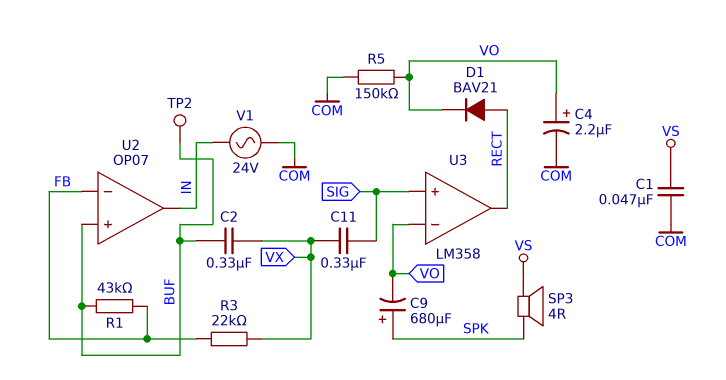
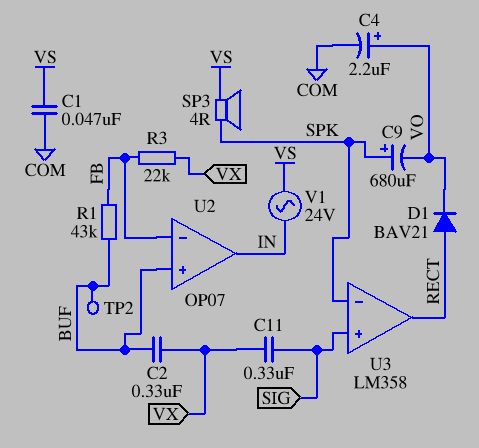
R5: 150k (COM, VO) -> none
U3 pin in-: VO -> SPK
V1: AC 24V (COM, IN) -> AC 24V (IN, VS)

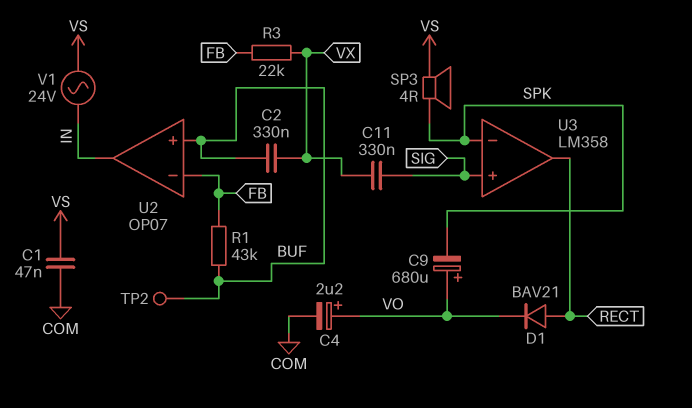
C9: 680uF (plus SPK, minus VO) -> 680uF (plus VO, minus SPK)

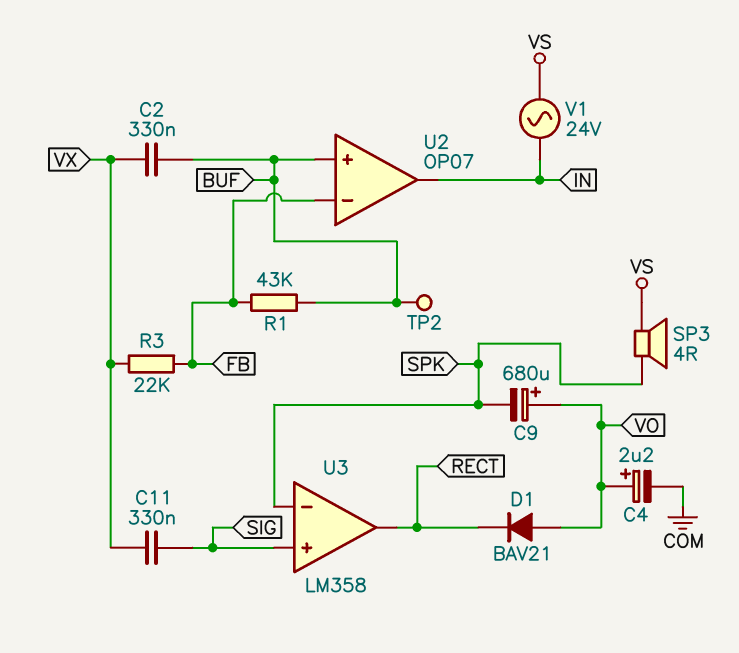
C1: 47nF (COM, VS) -> none
D1: diode BAV21 (A RECT, K VO) -> diode BAV21 (A VO, K RECT)

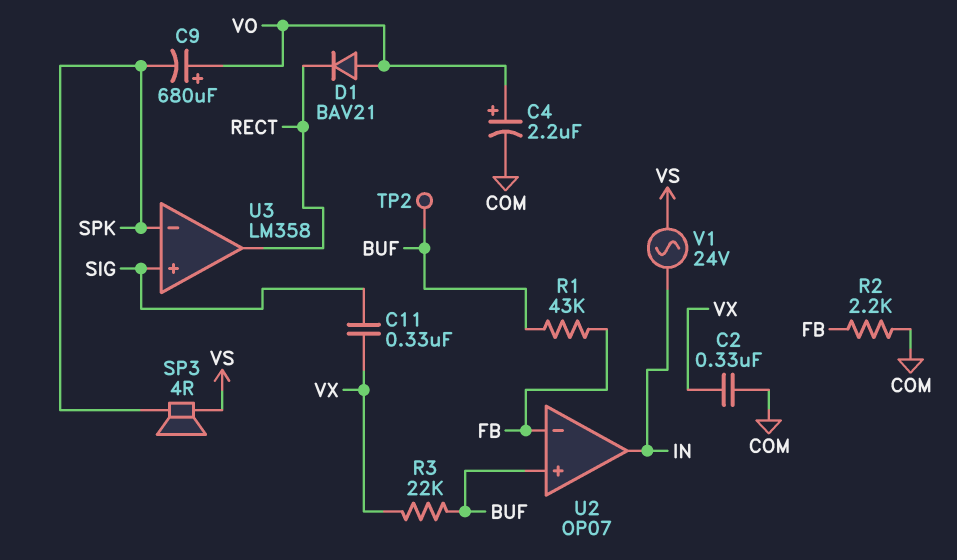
C2: 330nF (BUF, VX) -> 330nF (COM, VX)
R2: none -> 2.2k (COM, FB)
R3: 22k (FB, VX) -> 22k (BUF, VX)

